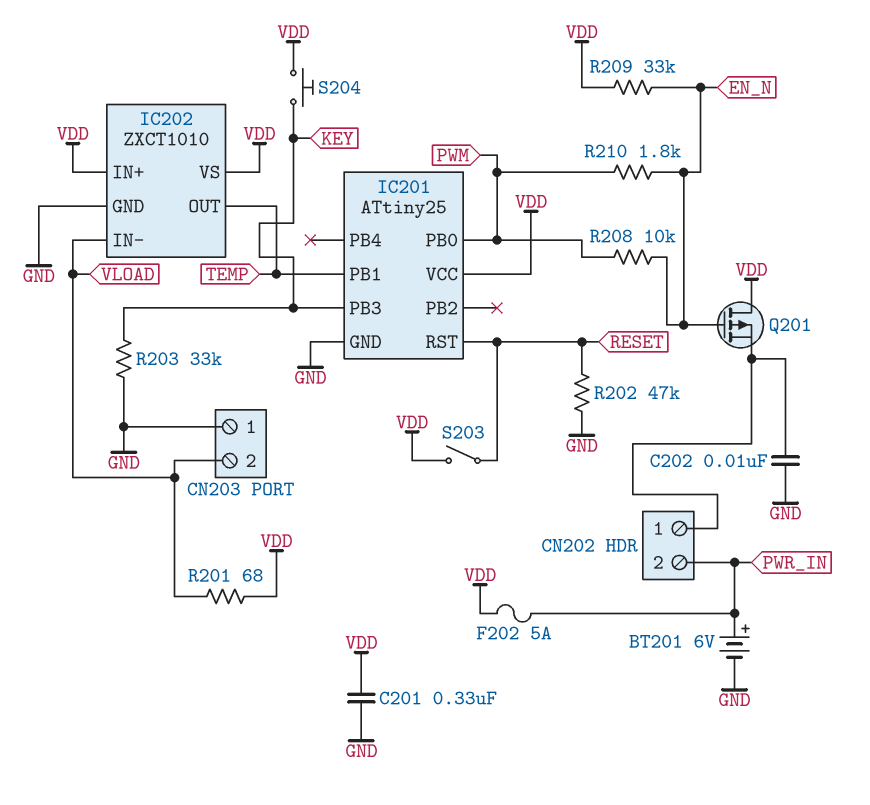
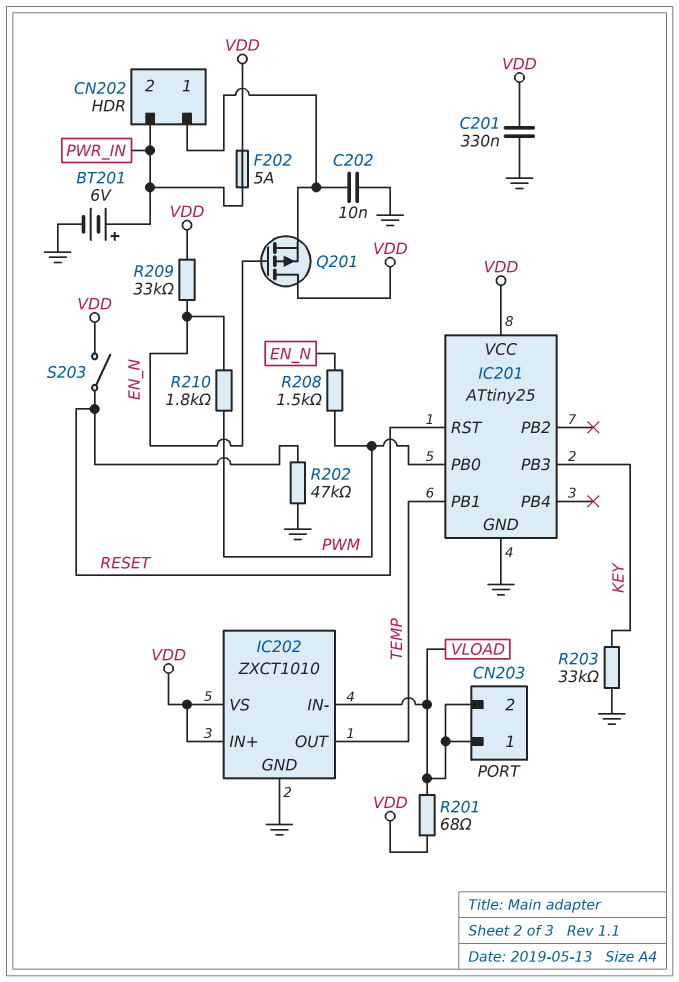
CN203 pin 1: GND -> VLOAD
R208: 10k (EN_N, PWM) -> 1.5k (EN_N, PWM)
S204: button (KEY, VDD) -> none

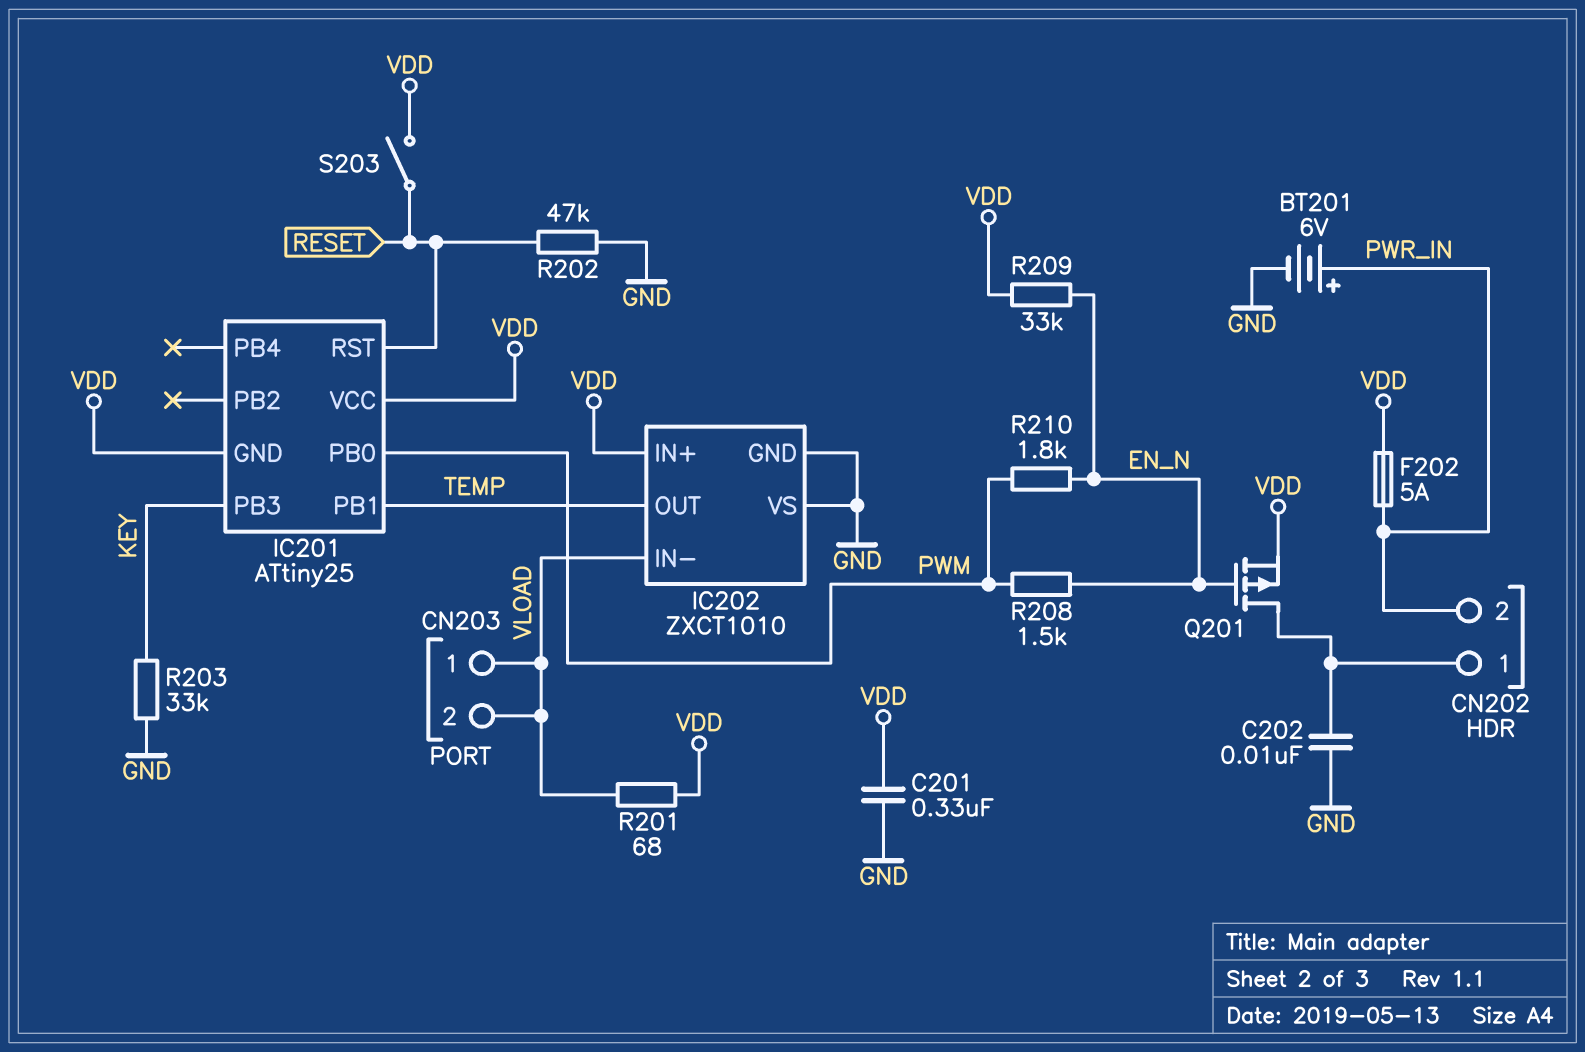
IC201 pin GND: GND -> VDD
IC202 pin VS: VDD -> GND
Q201: PMOS (G EN_N, D VDD, S CN202/1) -> PMOS (G EN_N, D CN202/1, S VDD)

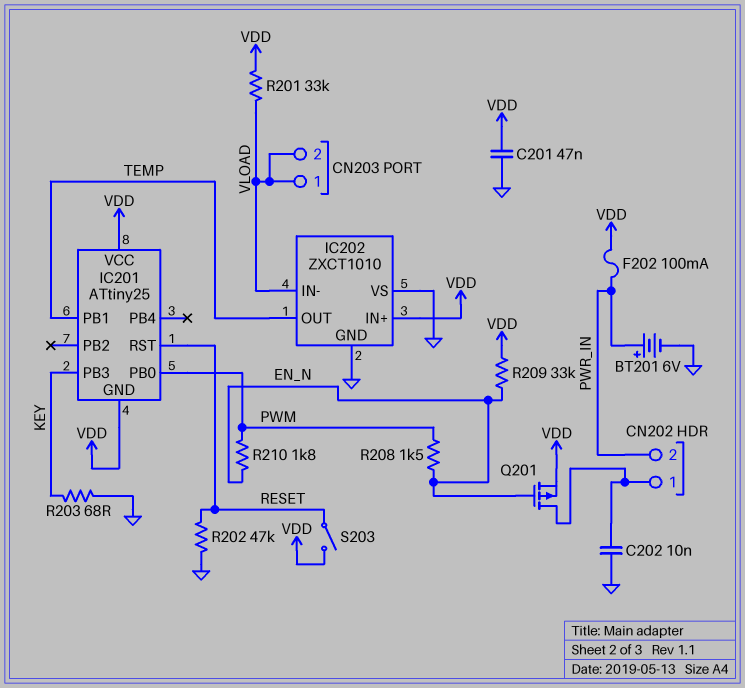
C201: 330nF (GND, VDD) -> 47nF (GND, VDD)
F202: 5A (PWR_IN, VDD) -> 100mA (PWR_IN, VDD)
R201: 68 (VDD, VLOAD) -> 33k (VDD, VLOAD)
R203: 33k (GND, KEY) -> 68 (GND, KEY)

